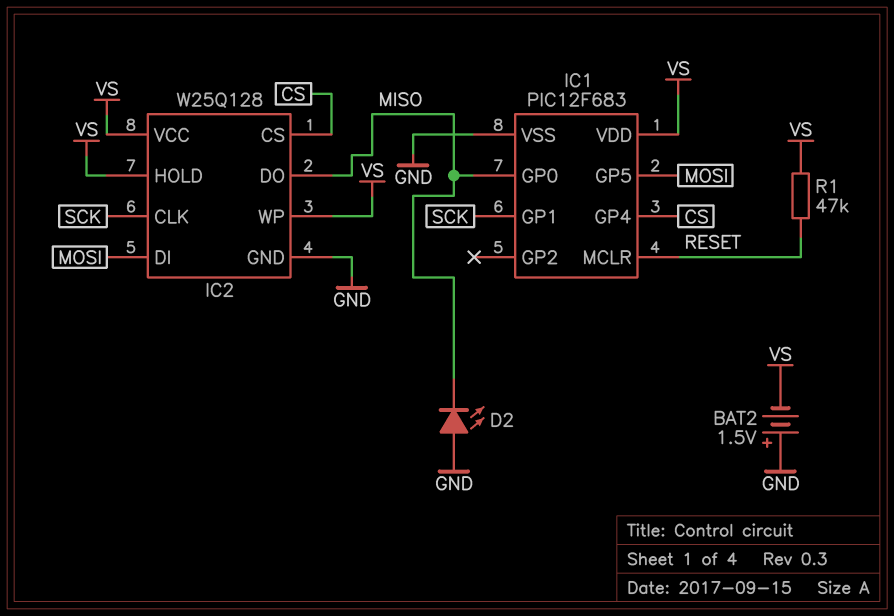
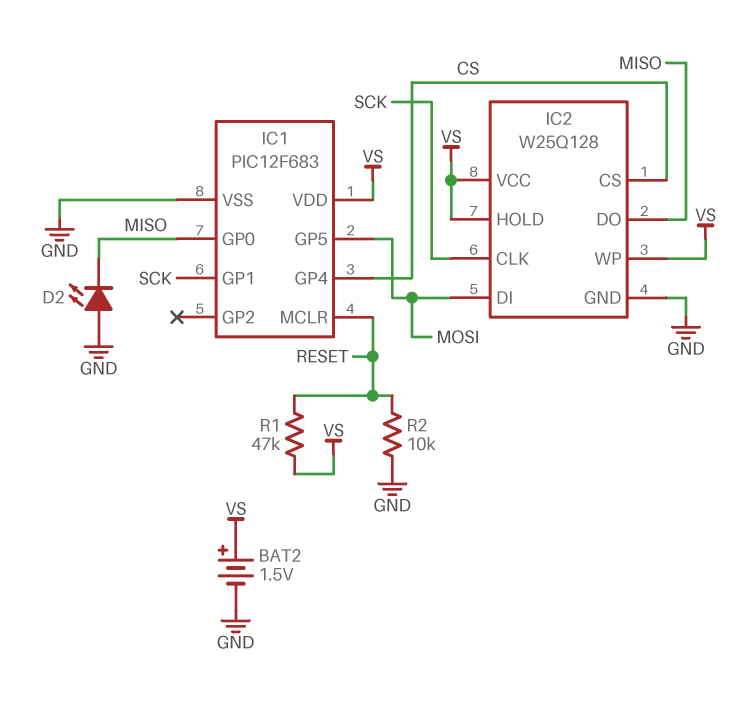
BAT2: 1.5V (plus GND, minus VS) -> 1.5V (plus VS, minus GND)
R2: none -> 10k (GND, RESET)

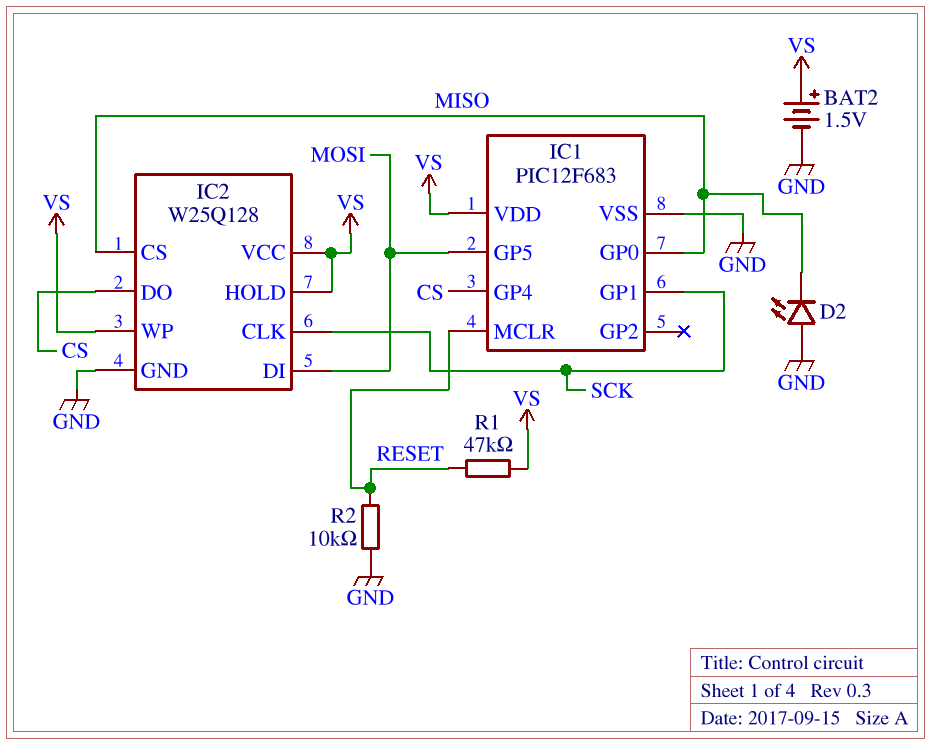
IC2 pin CS: CS -> MISO
IC2 pin DO: MISO -> CS

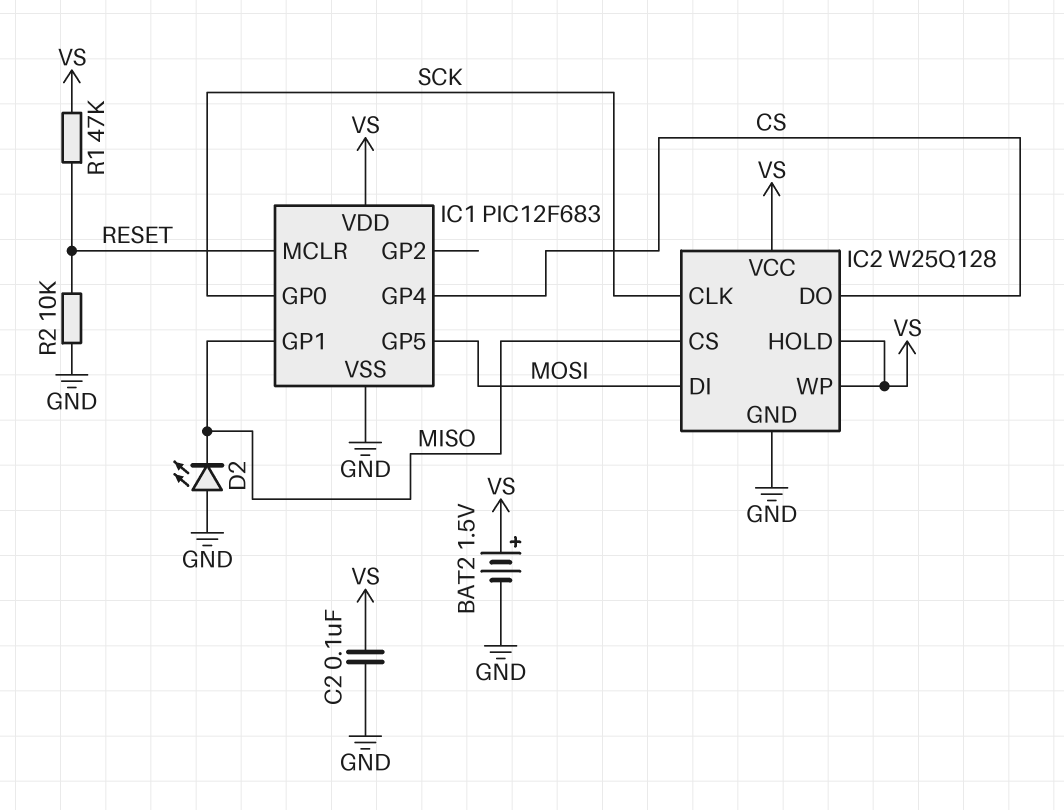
C2: none -> 100nF (GND, VS)
IC1 pin GP0: MISO -> SCK
IC1 pin GP1: SCK -> MISO

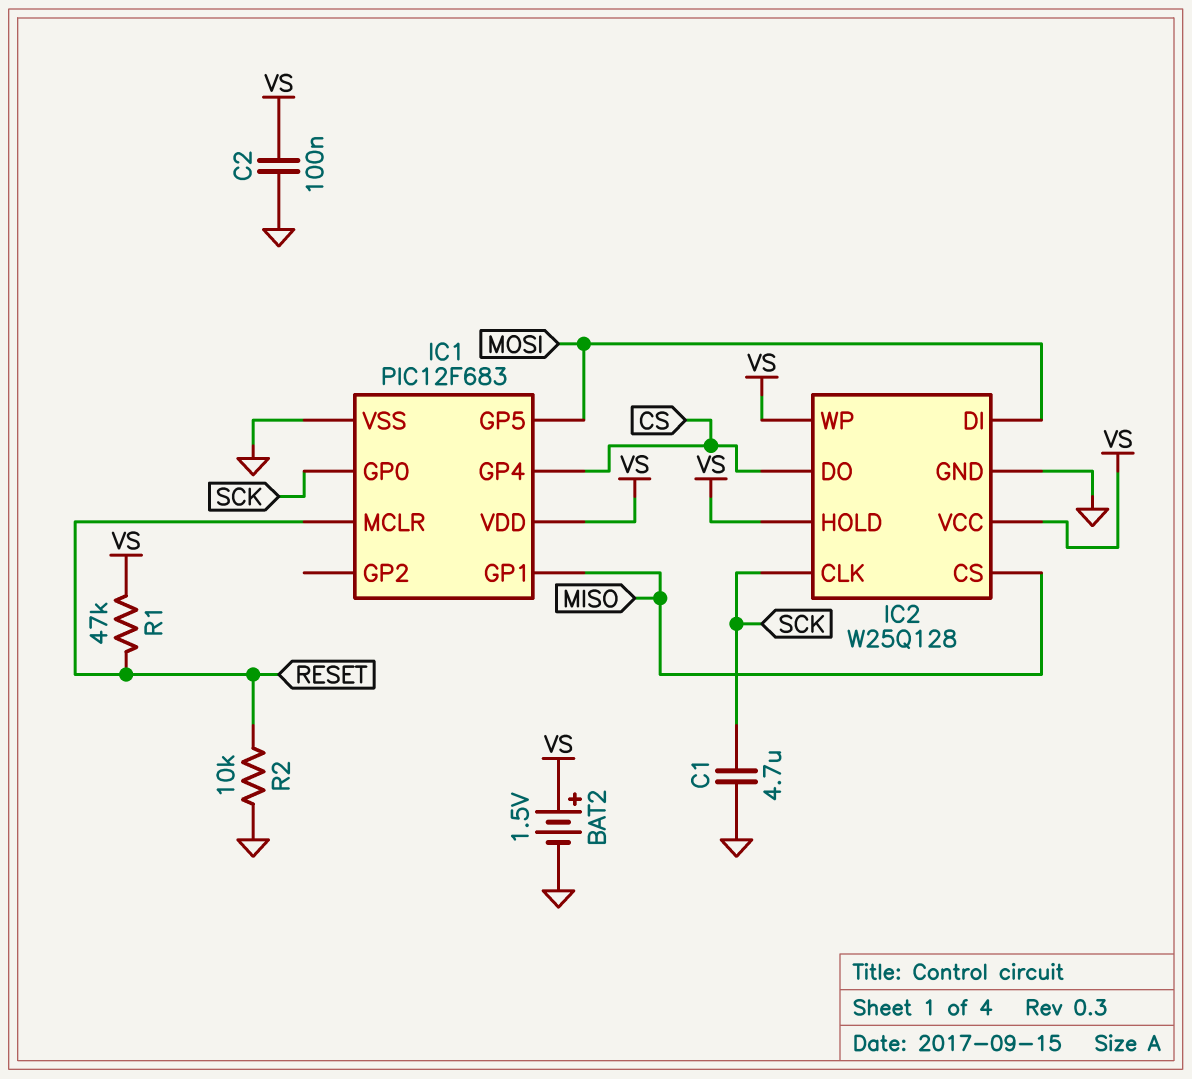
C1: none -> 4.7uF (GND, SCK)
D2: LED (A GND, K MISO) -> none

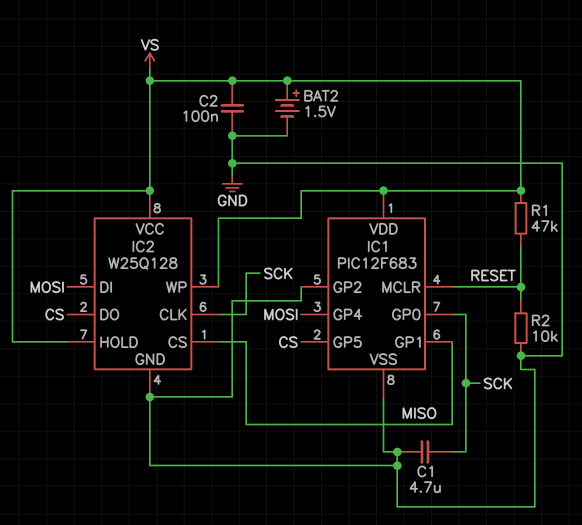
IC1 pin GP2: none -> GND
IC1 pin GP4: CS -> MOSI
IC1 pin GP5: MOSI -> CS

